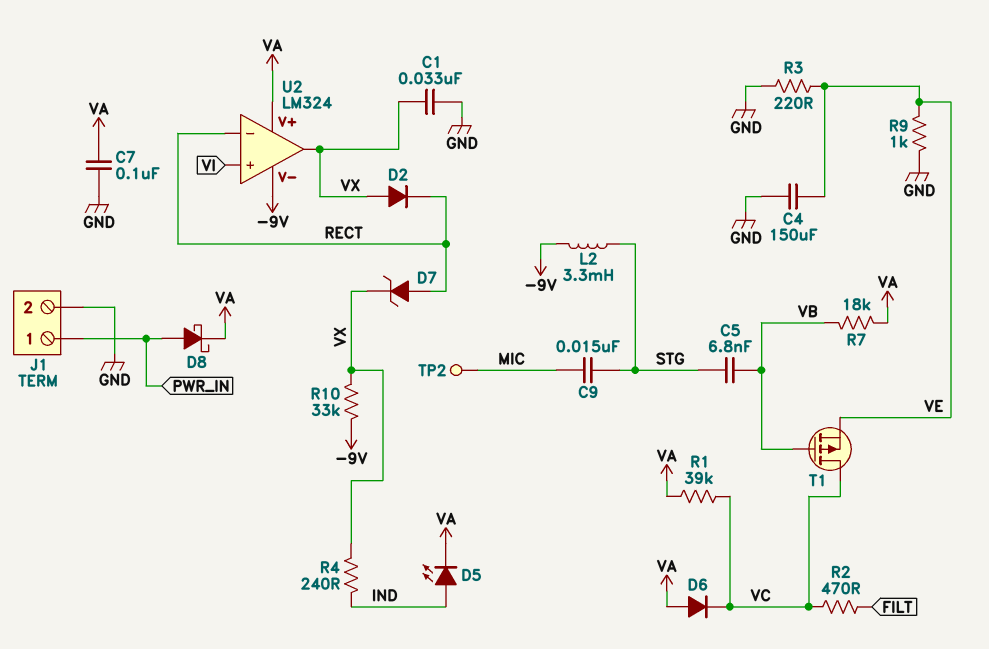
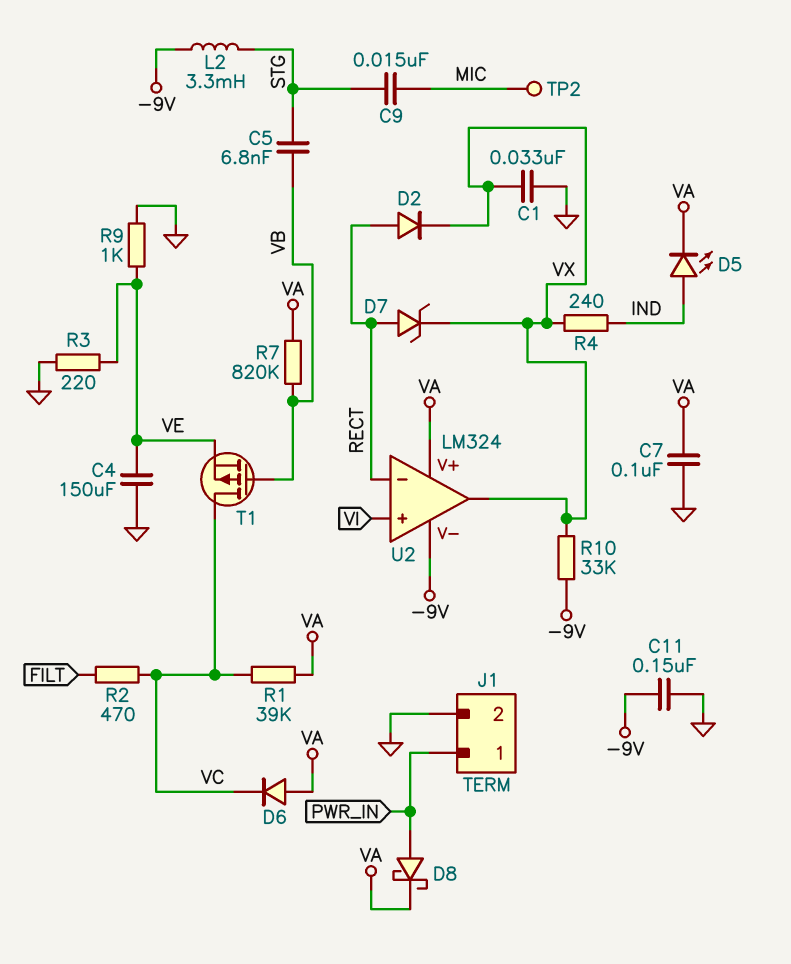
C11: none -> 150nF (-9V, GND)
D2: diode (A VX, K RECT) -> diode (A RECT, K VX)
R7: 18k (VA, VB) -> 820k (VA, VB)

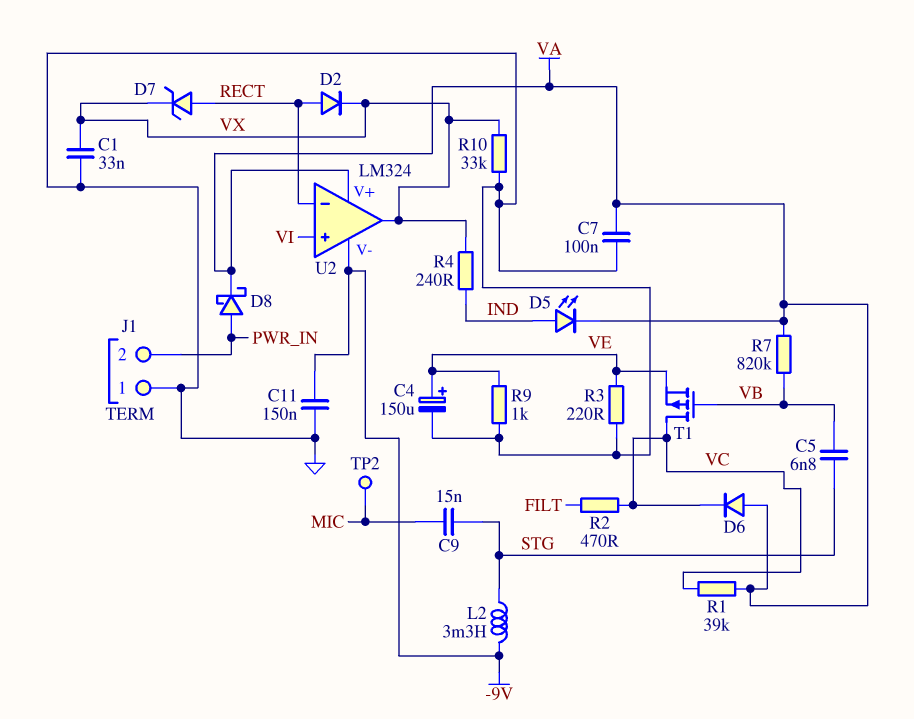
C4: 150uF (GND, VE) -> 150uF (plus VE, minus GND)
J1 pin 1: PWR_IN -> GND
J1 pin 2: GND -> PWR_IN
R10: 33k (-9V, VX) -> 33k (GND, VX)

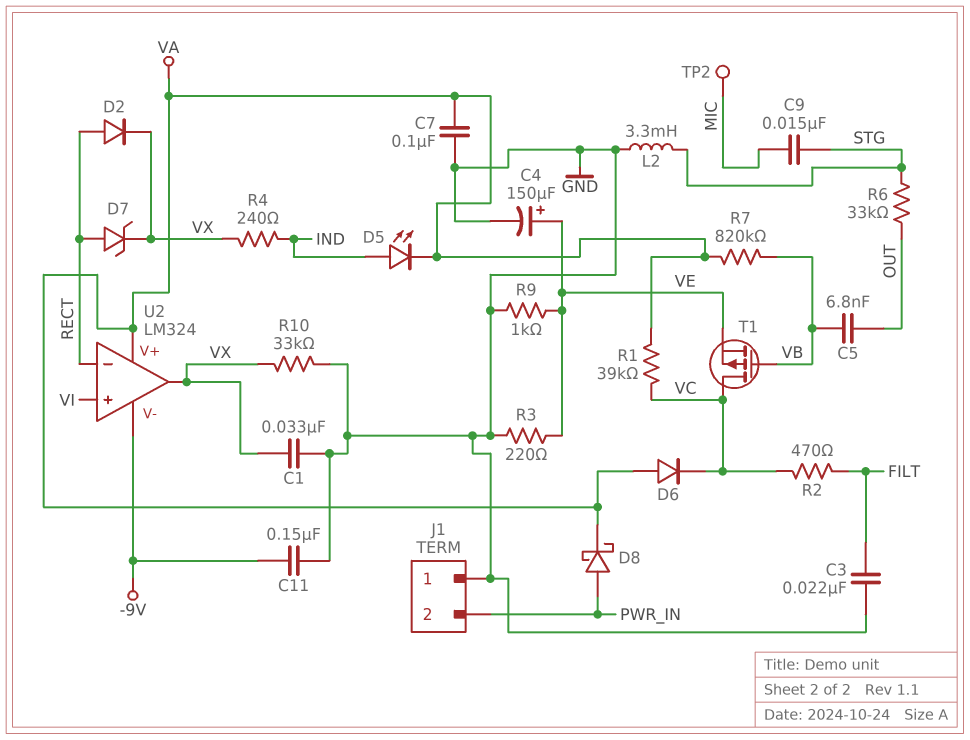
C3: none -> 22nF (FILT, GND)
C5: 6.8nF (STG, VB) -> 6.8nF (OUT, VB)
L2: 3.3mH (-9V, STG) -> 3.3mH (GND, STG)
R6: none -> 33k (OUT, STG)

